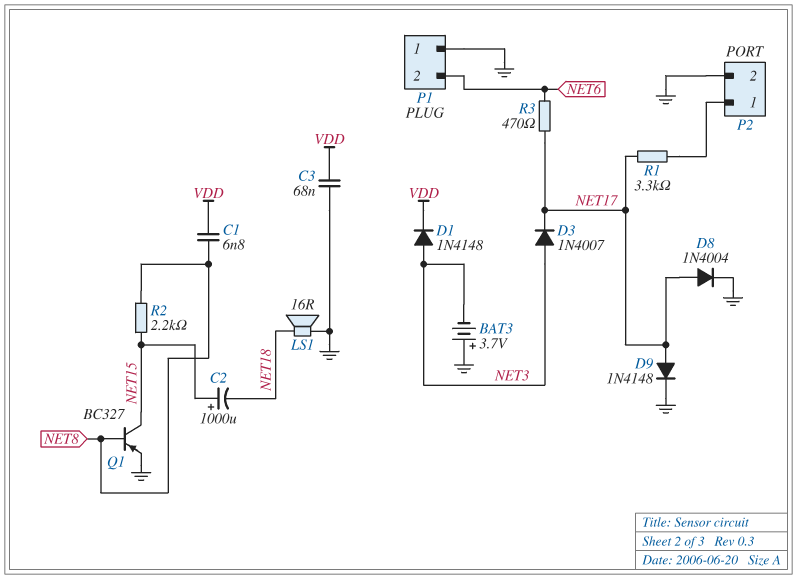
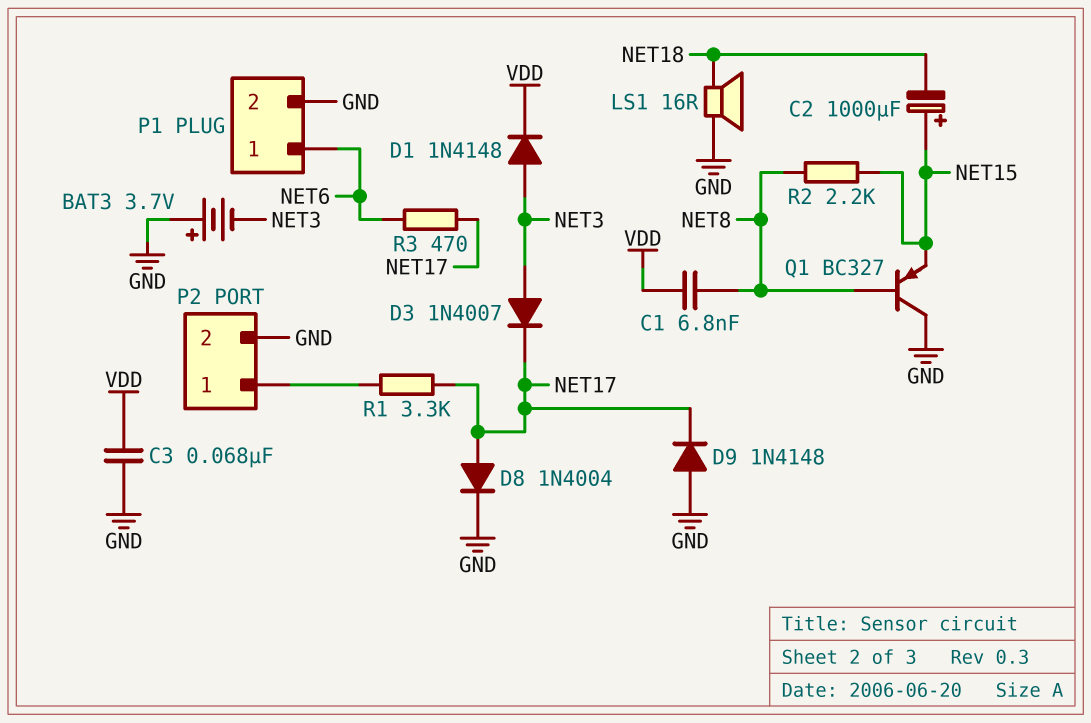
D9: diode 1N4148 (A NET17, K GND) -> diode 1N4148 (A GND, K NET17)
P1 pin 1: GND -> NET6
P1 pin 2: NET6 -> GND
Q1: PNP BC327 (B NET8, C NET15, E GND) -> PNP BC327 (B NET8, C GND, E NET15)

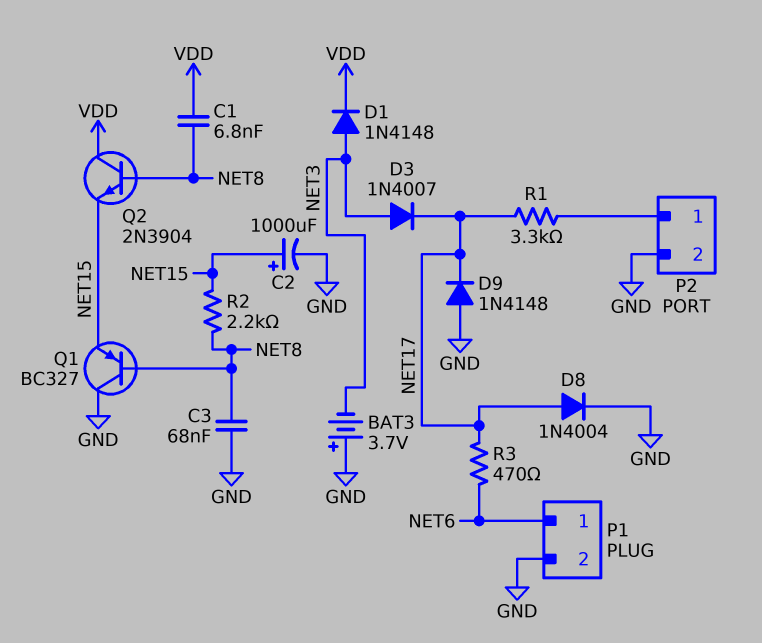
C2: 1000uF (plus NET15, minus NET18) -> 1000uF (plus NET15, minus GND)
C3: 68nF (GND, VDD) -> 68nF (GND, NET8)
LS1: speaker 16R (GND, NET18) -> none
Q2: none -> NPN 2N3904 (B NET8, C VDD, E NET15)

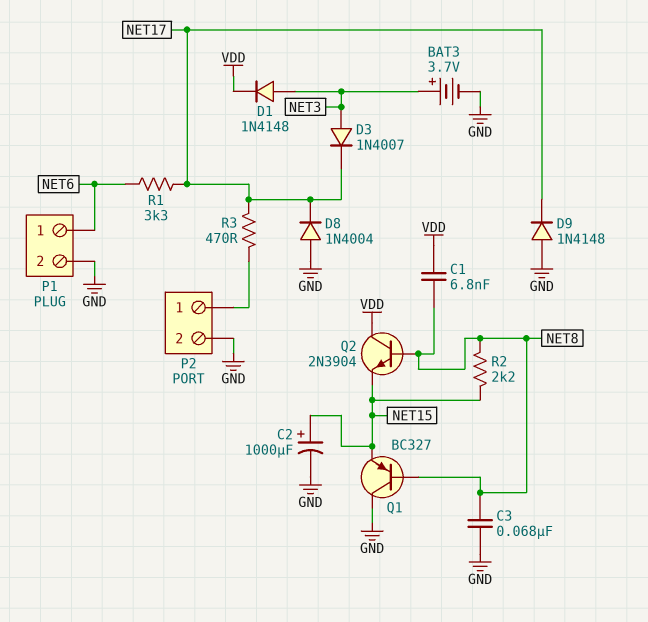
BAT3: 3.7V (plus GND, minus NET3) -> 3.7V (plus NET3, minus GND)
D8: diode 1N4004 (A NET17, K GND) -> diode 1N4004 (A GND, K NET17)
R1: 3.3k (NET17, P2/1) -> 3.3k (NET6, NET17)
R3: 470 (NET6, NET17) -> 470 (NET17, P2/1)

